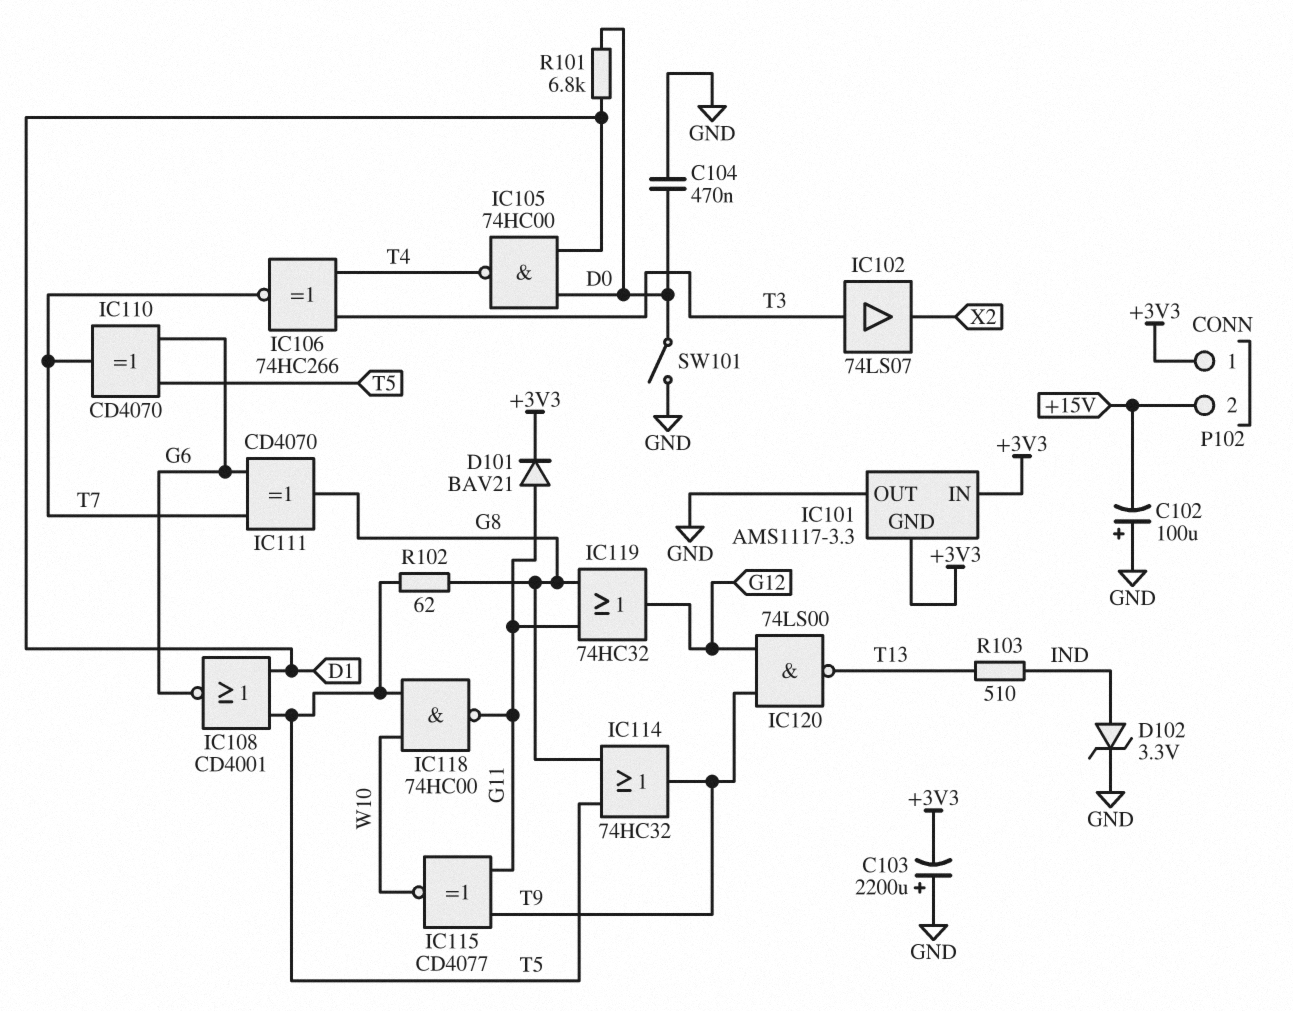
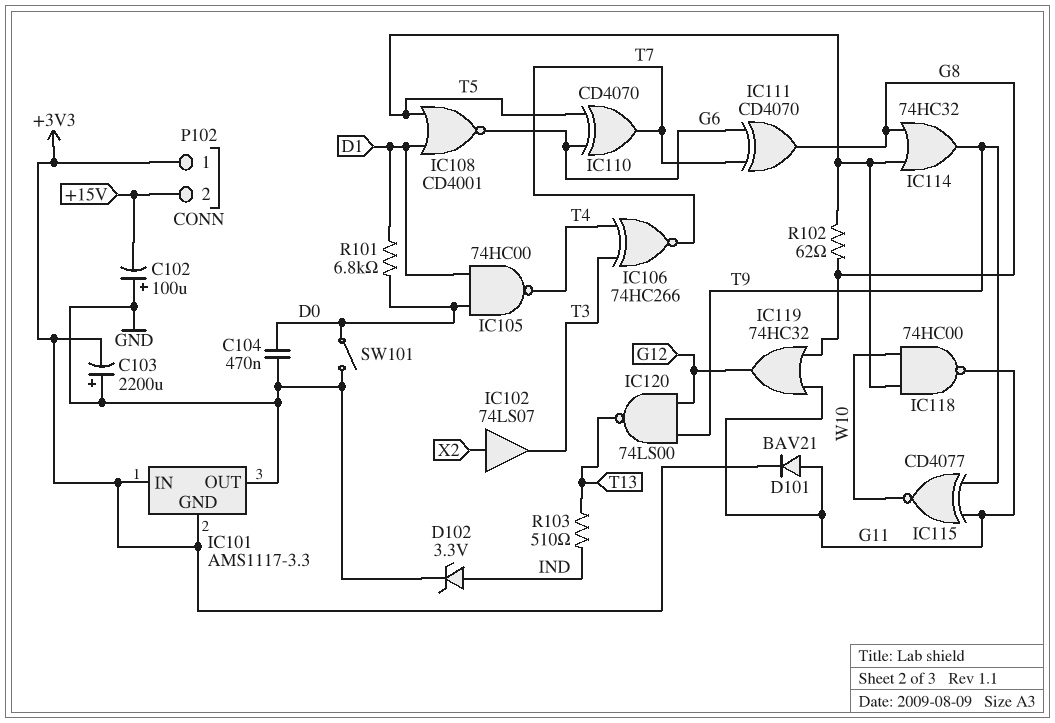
IC102: buffer 74LS07 (in T3, out X2) -> buffer 74LS07 (in X2, out T3)

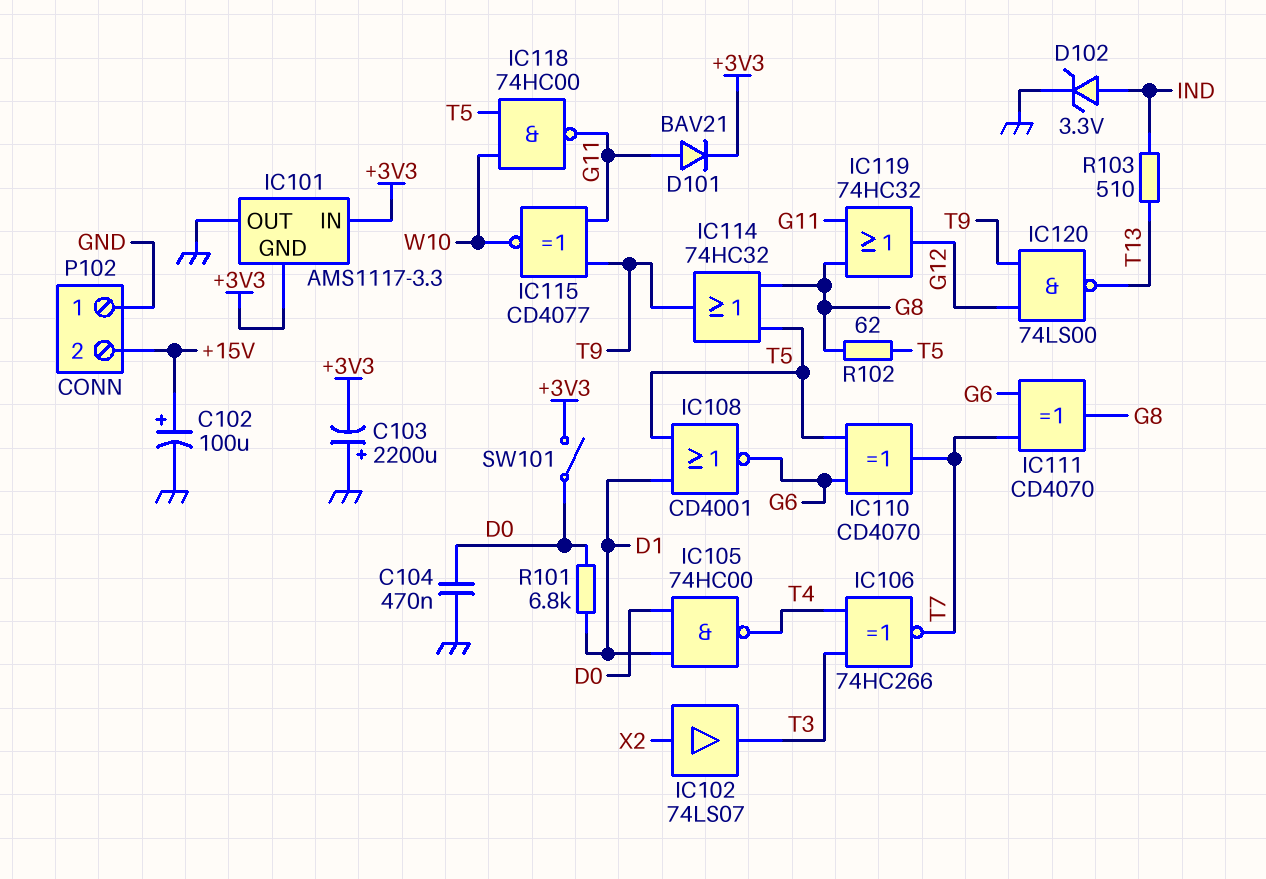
C102: 100uF (plus GND, minus +15V) -> 100uF (plus +15V, minus GND)
P102 pin 1: +3V3 -> GND
SW101: switch (D0, GND) -> switch (+3V3, D0)

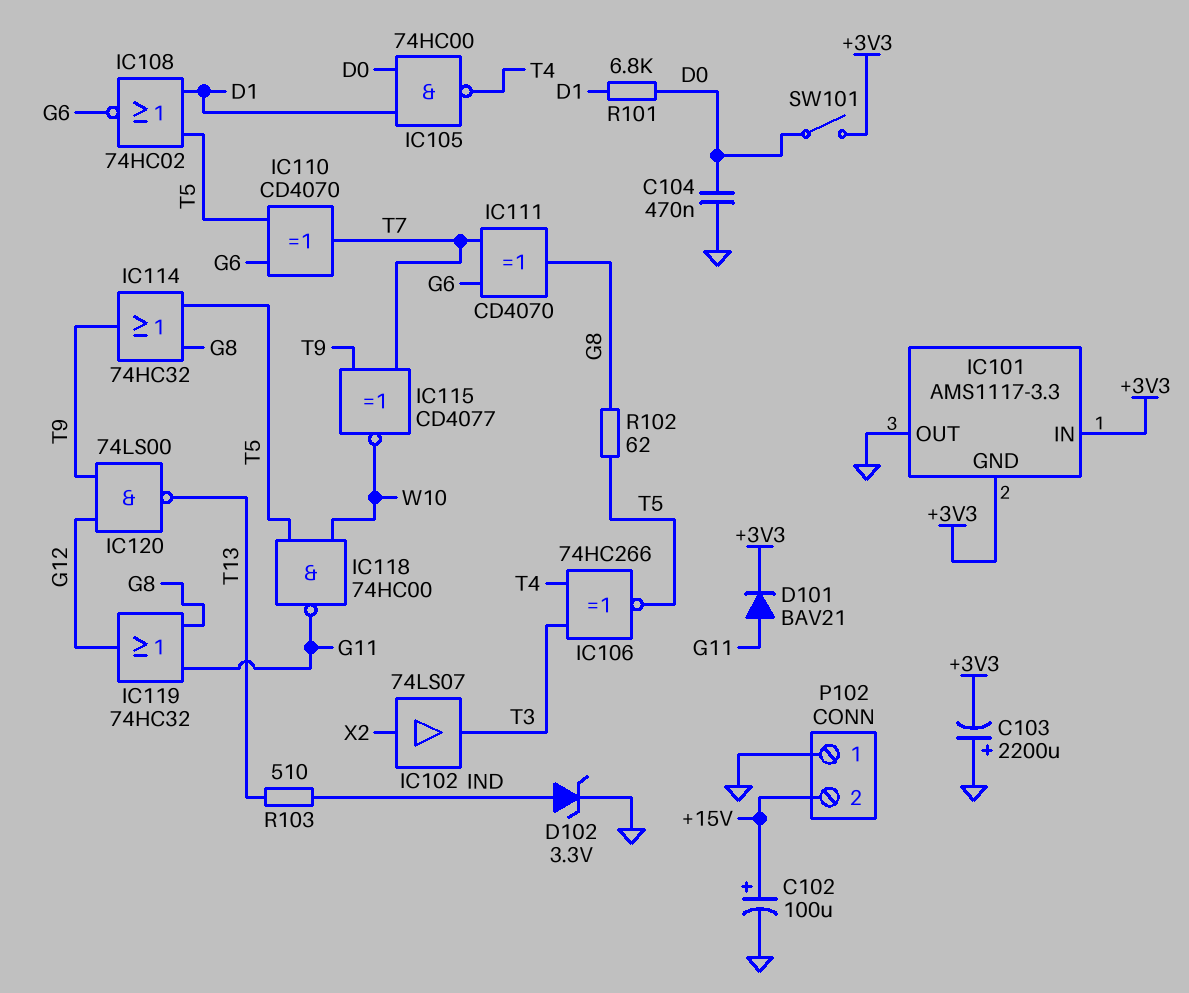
IC106: XNOR 74HC266 (in T3, in T4, out T7) -> XNOR 74HC266 (in T3, in T4, out T5)
IC108: NOR CD4001 (in D1, in T5, out G6) -> NOR 74HC02 (in D1, in T5, out G6)
IC115: XNOR CD4077 (in G11, in T9, out W10) -> XNOR CD4077 (in T7, in T9, out W10)

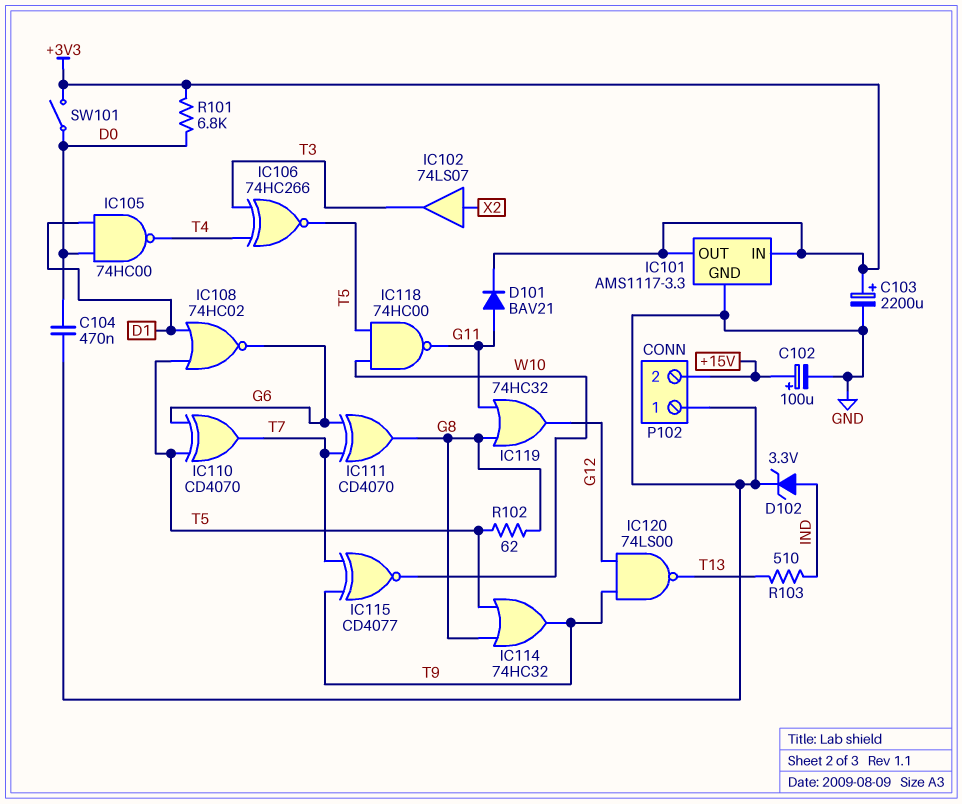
C103: 2200uF (plus GND, minus +3V3) -> 2200uF (plus +3V3, minus GND)
IC101 pin GND: +3V3 -> GND
IC101 pin OUT: GND -> +3V3
R101: 6.8k (D0, D1) -> 6.8k (+3V3, D0)

